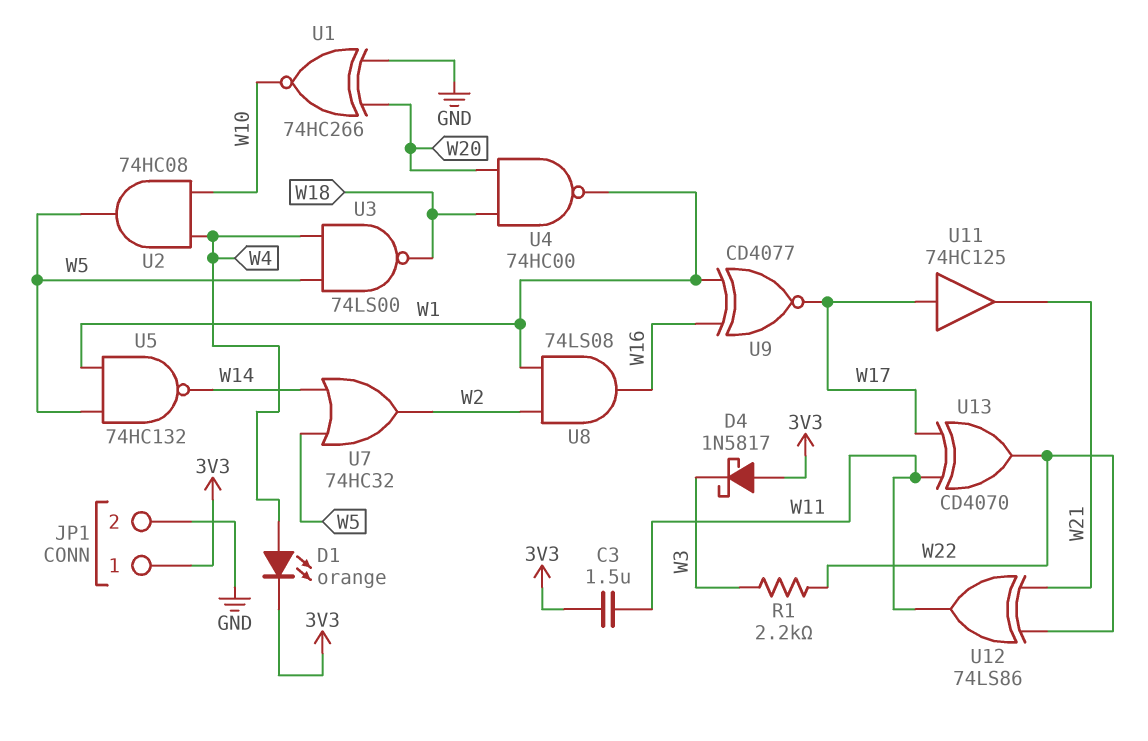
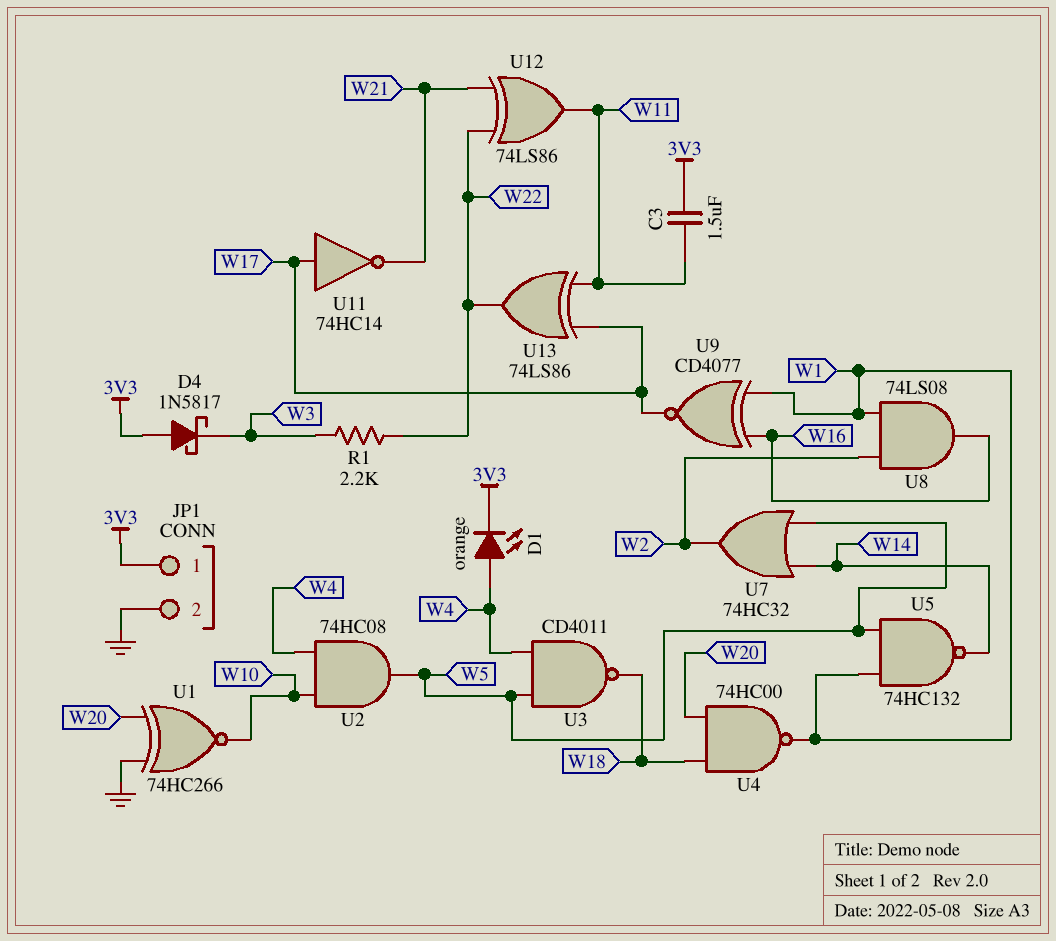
U3: NAND 74LS00 (in W4, in W5, out W18) -> NAND CD4011 (in W4, in W5, out W18)
U11: buffer 74HC125 (in W17, out W21) -> NOT 74HC14 (in W17, out W21)
U13: XOR CD4070 (in W11, in W17, out W22) -> XOR 74LS86 (in W11, in W17, out W22)

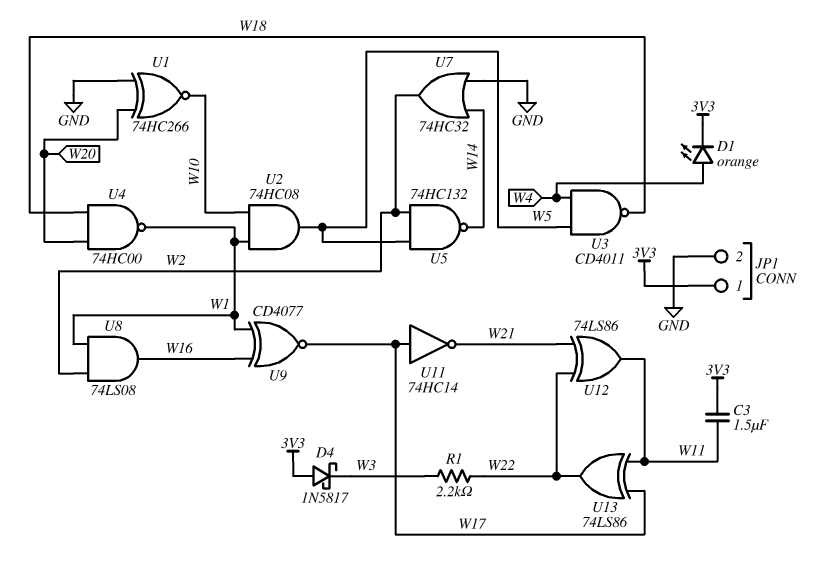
U2: AND 74HC08 (in W4, in W10, out W5) -> AND 74HC08 (in W1, in W10, out W5)
U5: NAND 74HC132 (in W1, in W5, out W14) -> NAND 74HC132 (in W2, in W5, out W14)
U7: OR 74HC32 (in W5, in W14, out W2) -> OR 74HC32 (in GND, in W14, out W2)

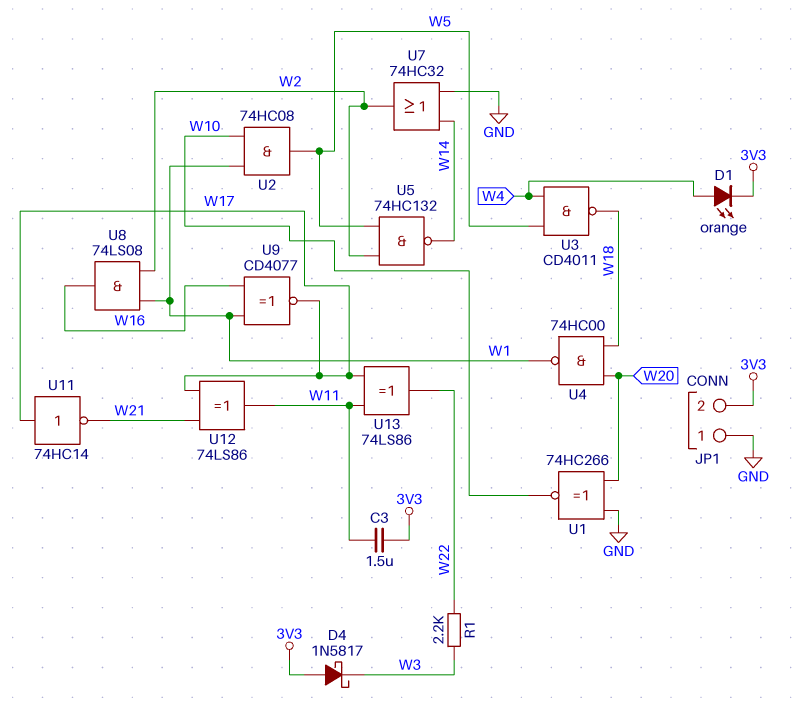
JP1 pin 1: 3V3 -> GND
JP1 pin 2: GND -> 3V3
U12: XOR 74LS86 (in W21, in W22, out W11) -> XOR 74LS86 (in W17, in W21, out W11)

